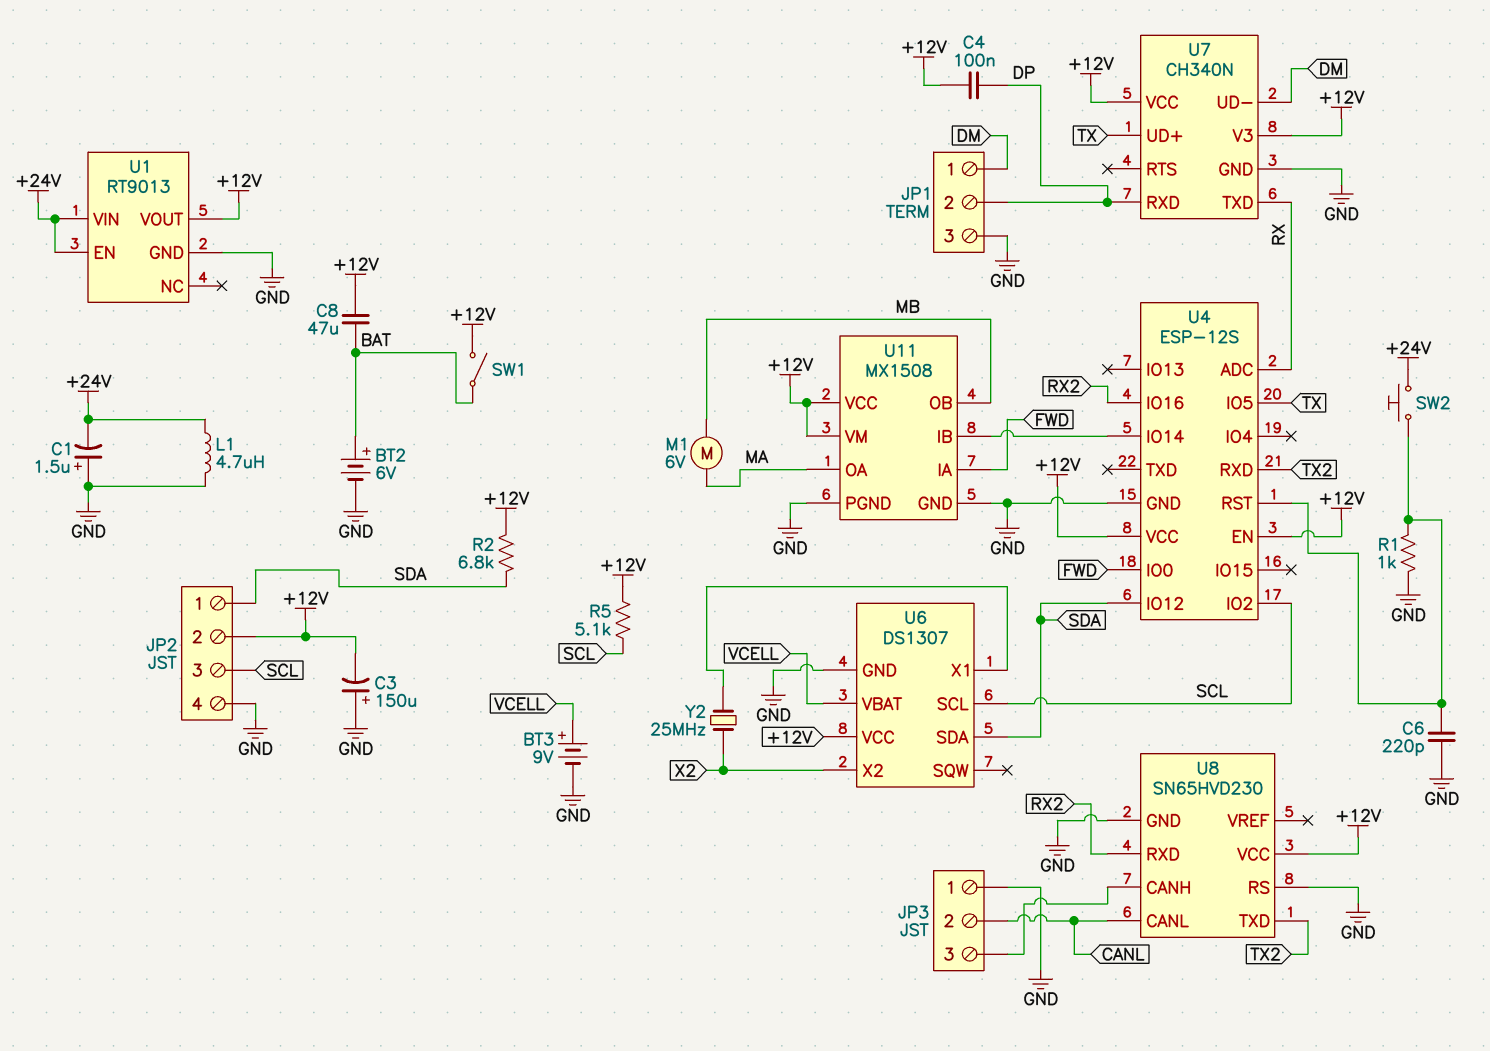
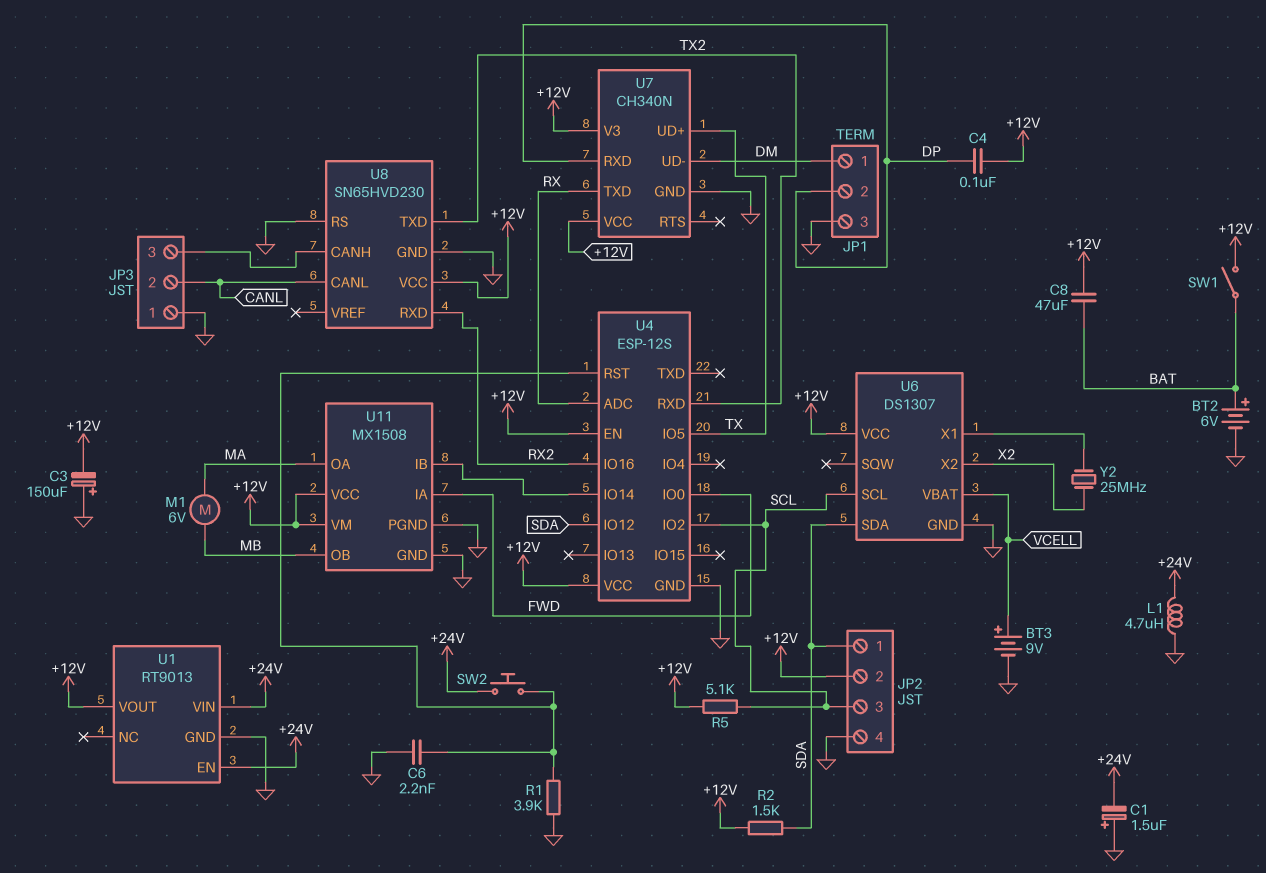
C6: 220pF (GND, U4/RST) -> 2.2nF (GND, U4/RST)
R1: 1k (GND, U4/RST) -> 3.9k (GND, U4/RST)
R2: 6.8k (+12V, SDA) -> 1.5k (+12V, SDA)

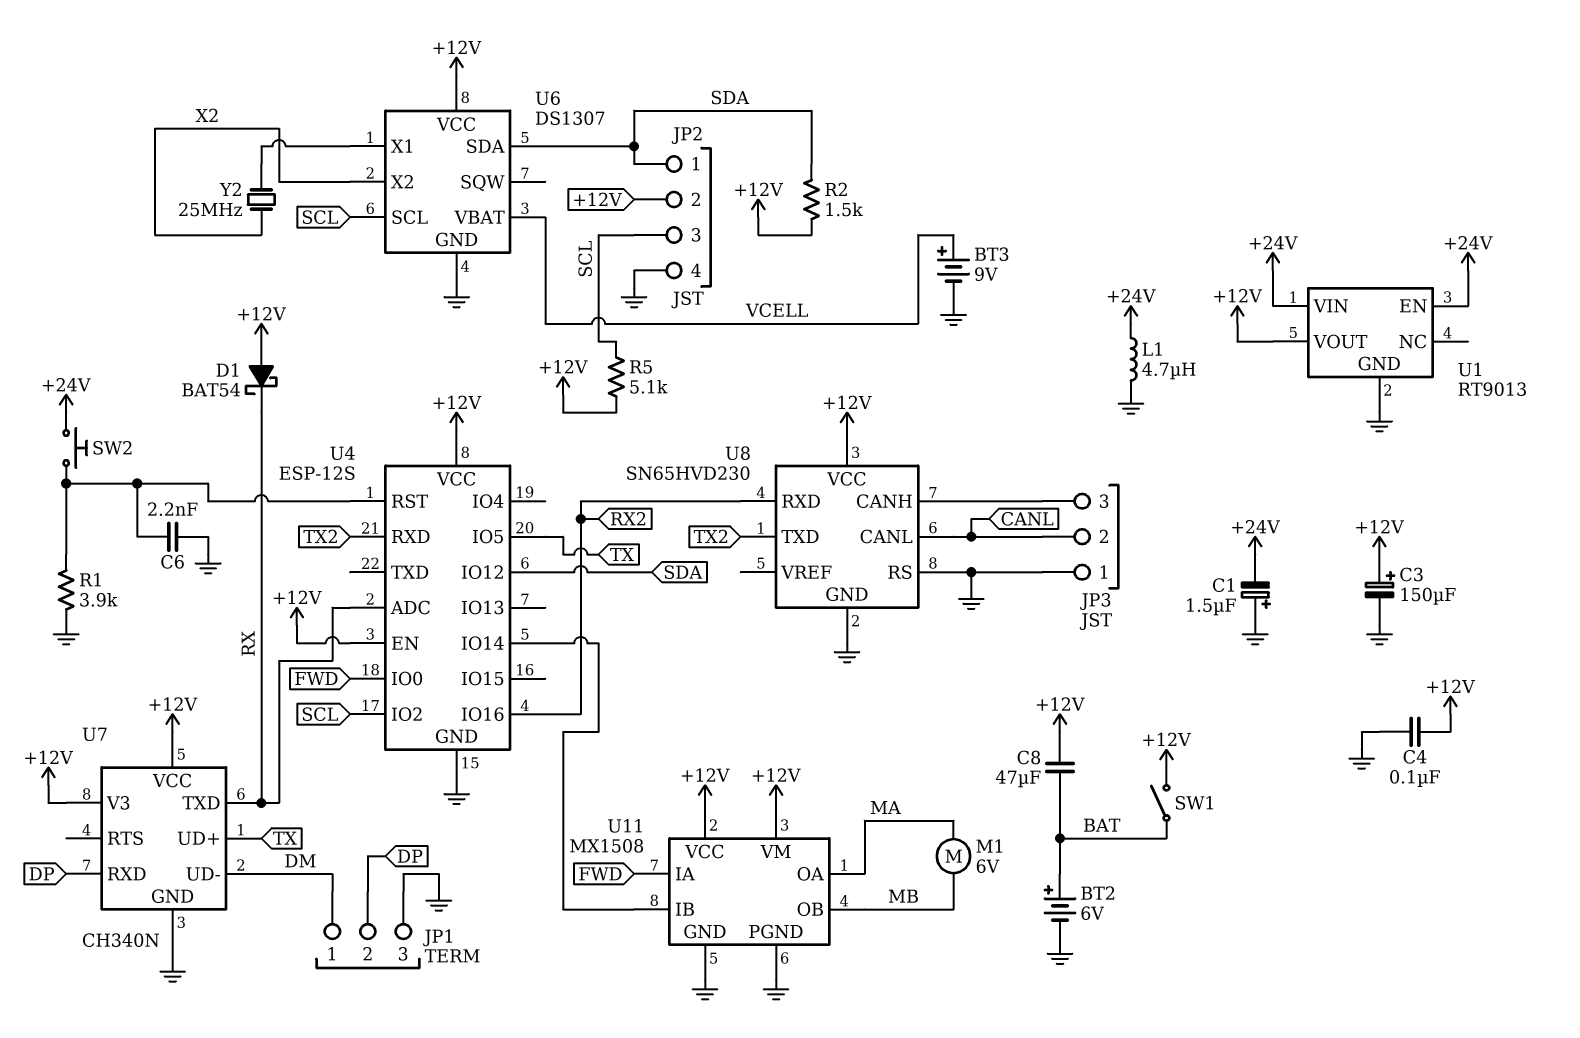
C3: 150uF (plus GND, minus +12V) -> 150uF (plus +12V, minus GND)
C4: 100nF (+12V, DP) -> 100nF (+12V, GND)
D1: none -> schottky BAT54 (A +12V, K RX)

